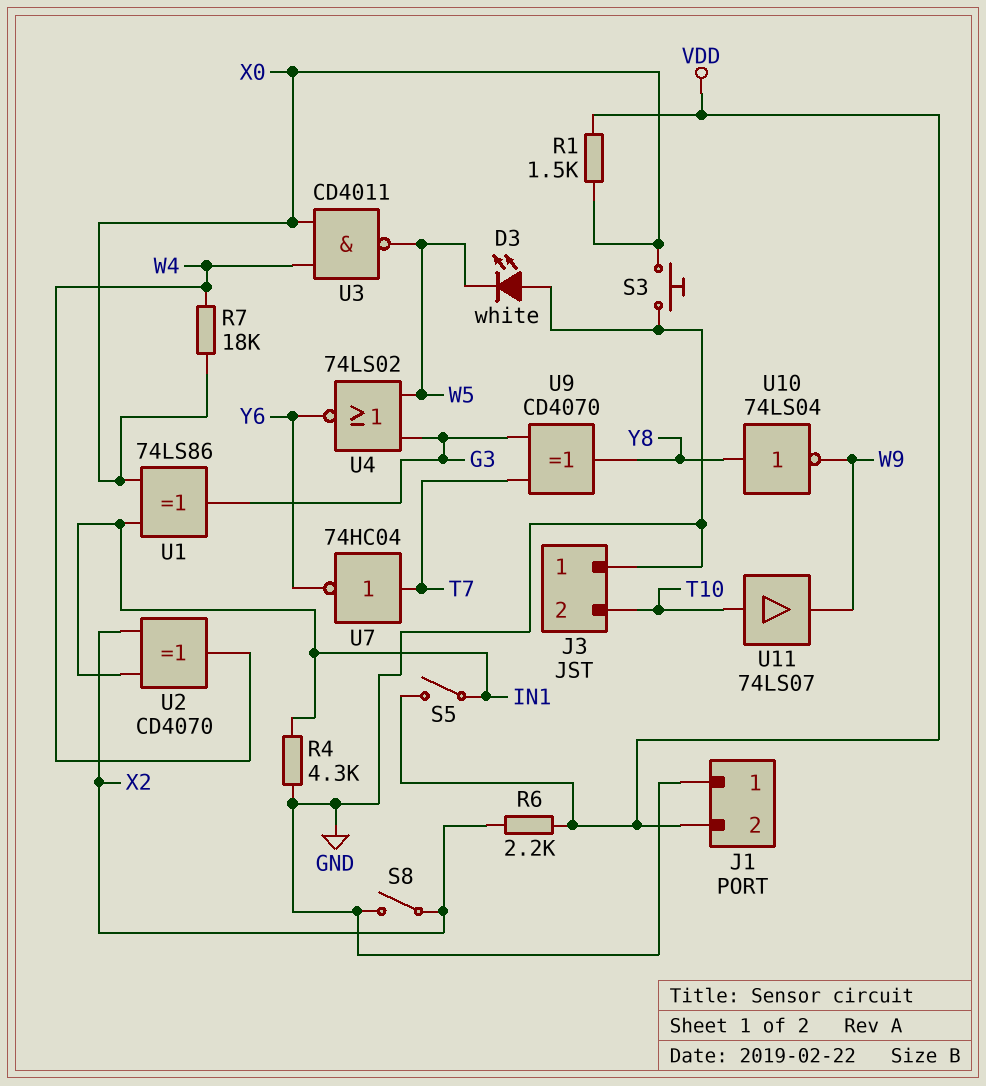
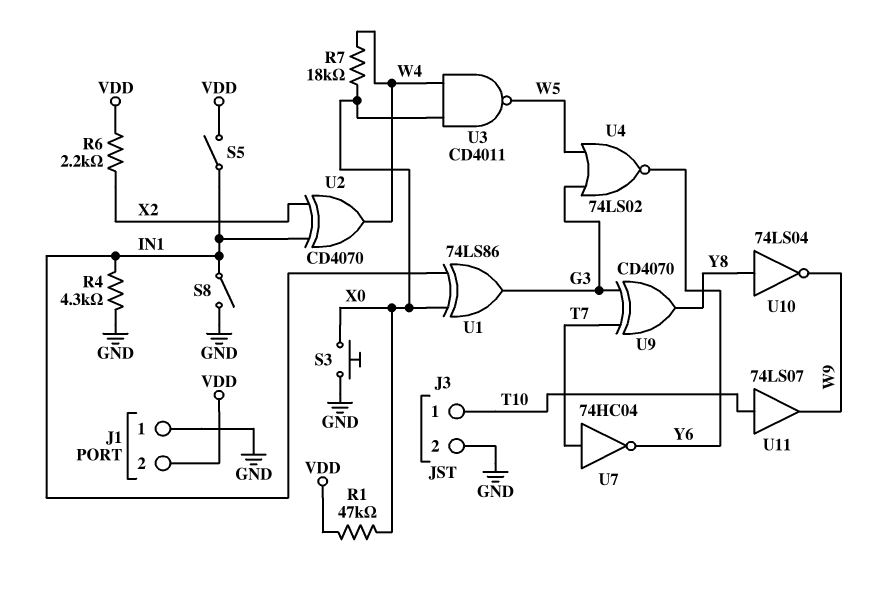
D3: LED white (A GND, K W5) -> none
J3 pin 1: GND -> T10
J3 pin 2: T10 -> GND
R1: 1.5k (VDD, X0) -> 47k (VDD, X0)
S8: switch (GND, X2) -> switch (GND, IN1)

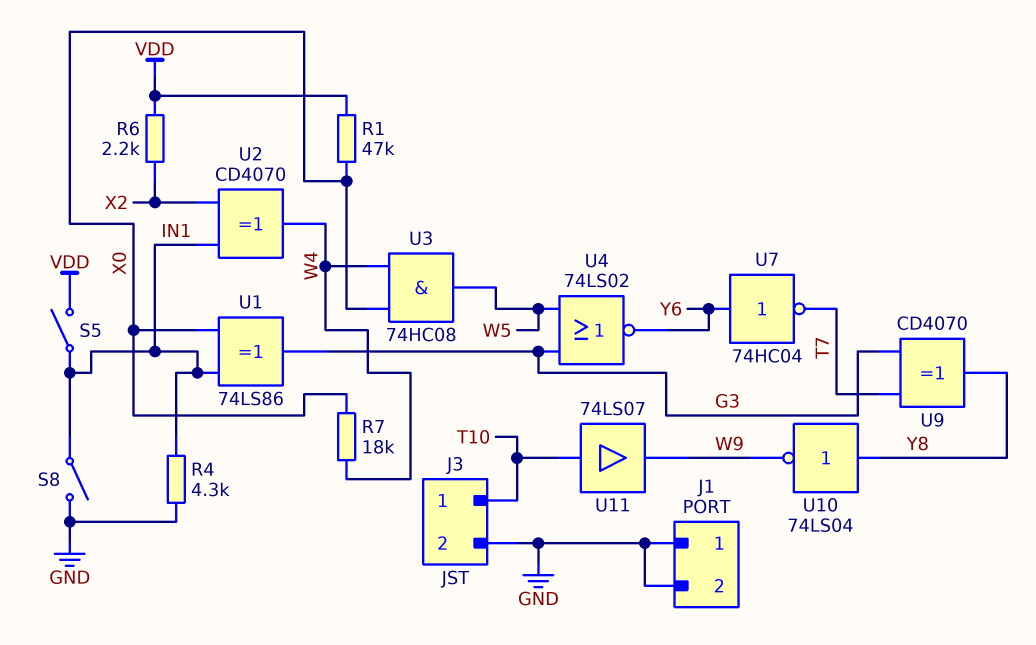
J1 pin 2: VDD -> GND
S3: button (GND, X0) -> none
U3: NAND CD4011 (in W4, in X0, out W5) -> AND 74HC08 (in W4, in X0, out W5)
U7: NOT 74HC04 (in T7, out Y6) -> NOT 74HC04 (in Y6, out T7)

